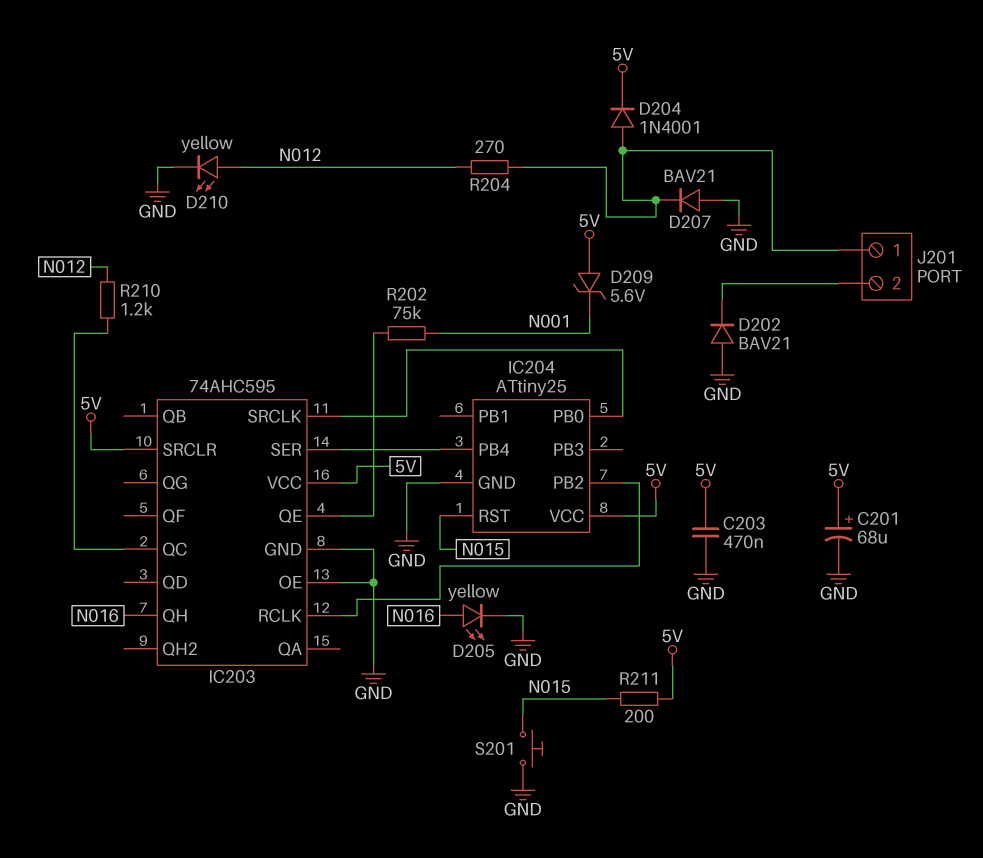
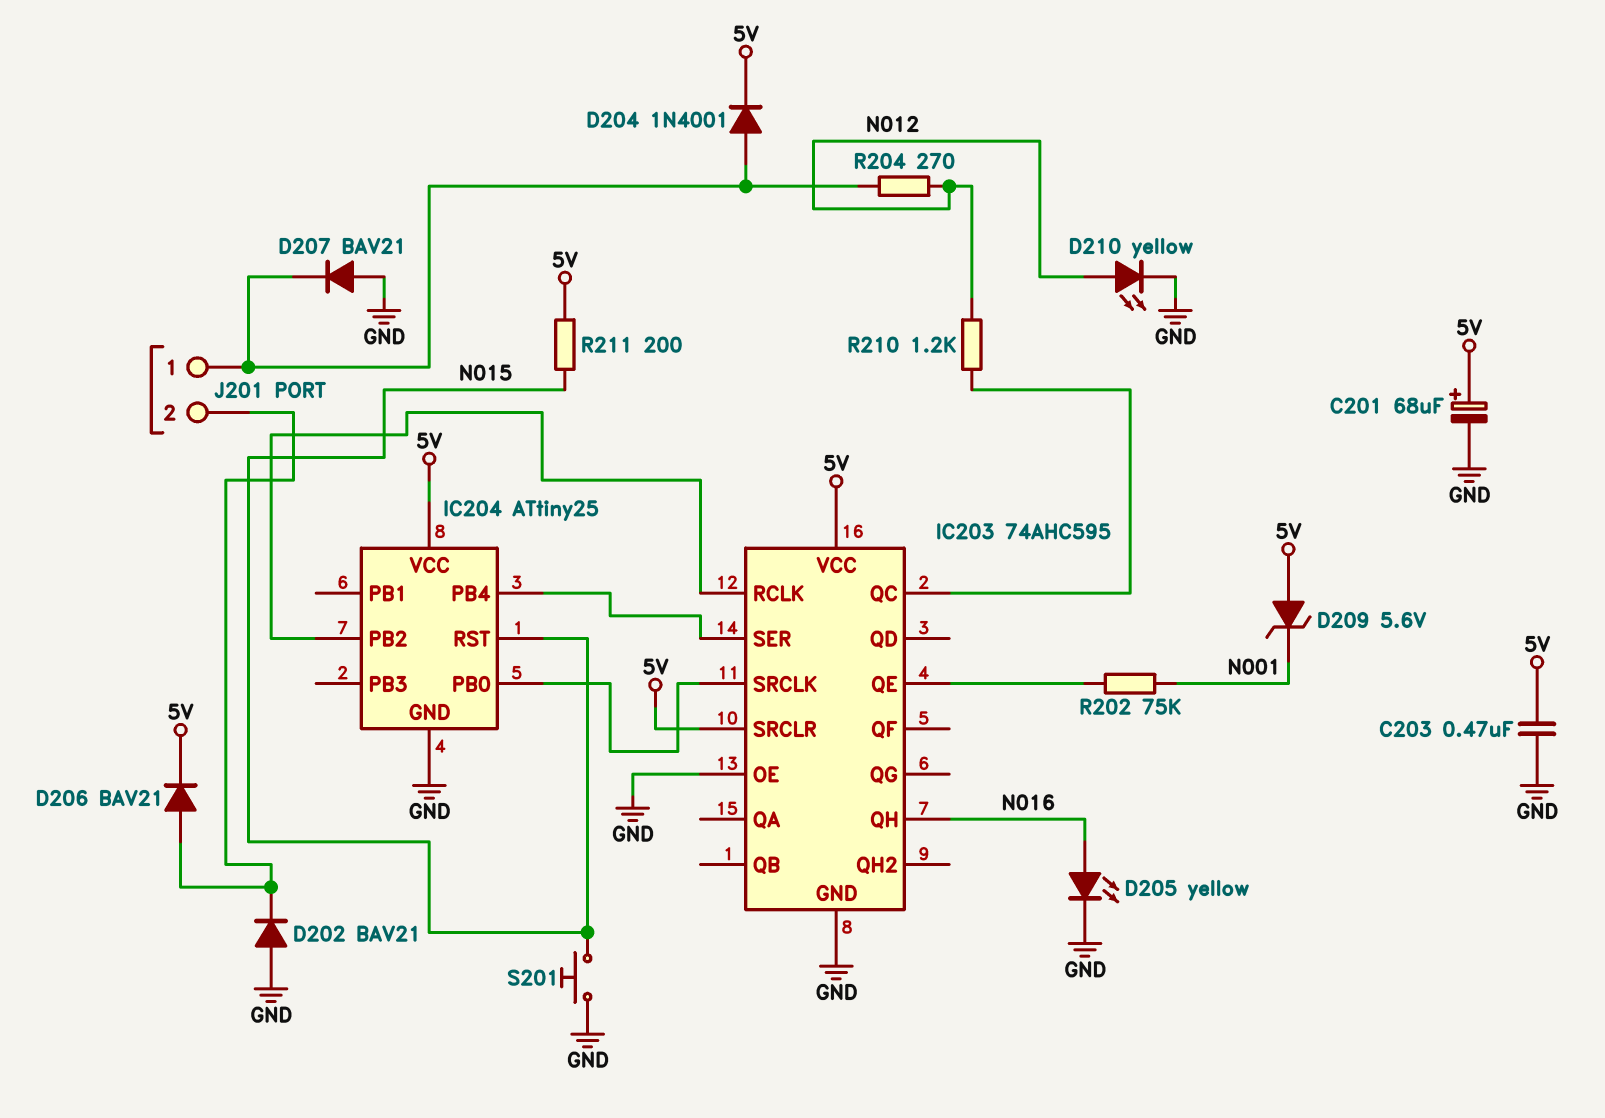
D206: none -> diode BAV21 (A J201/2, K 5V)

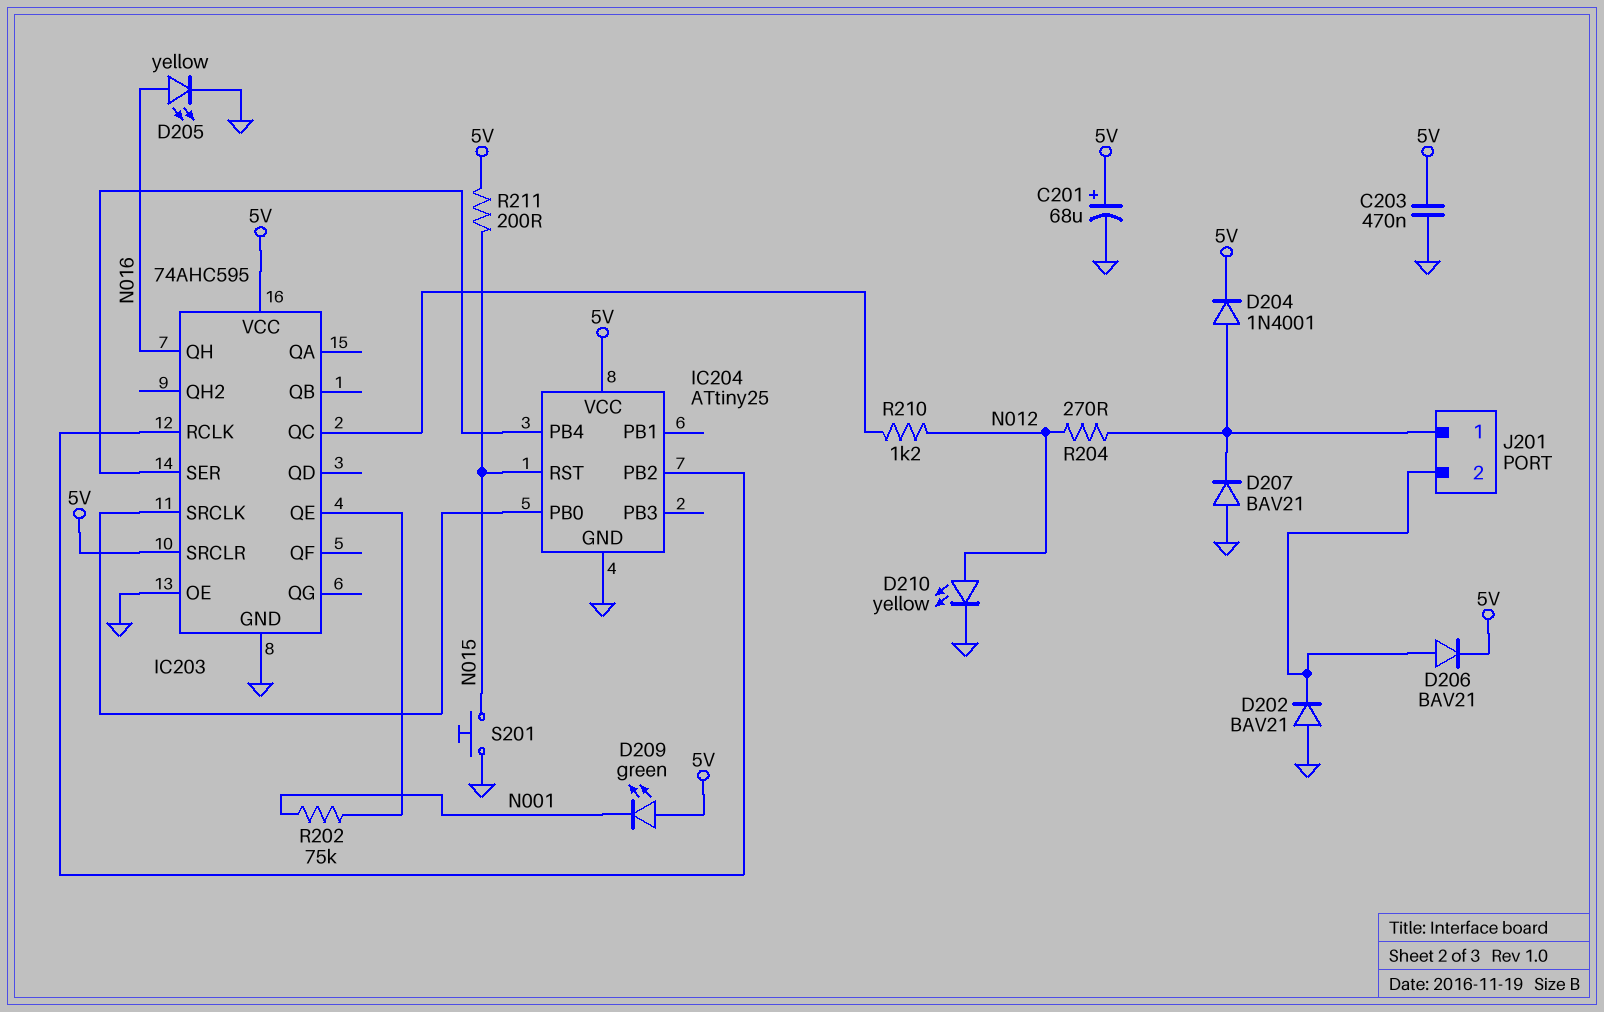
D209: zener 5.6V (A 5V, K N001) -> LED green (A 5V, K N001)

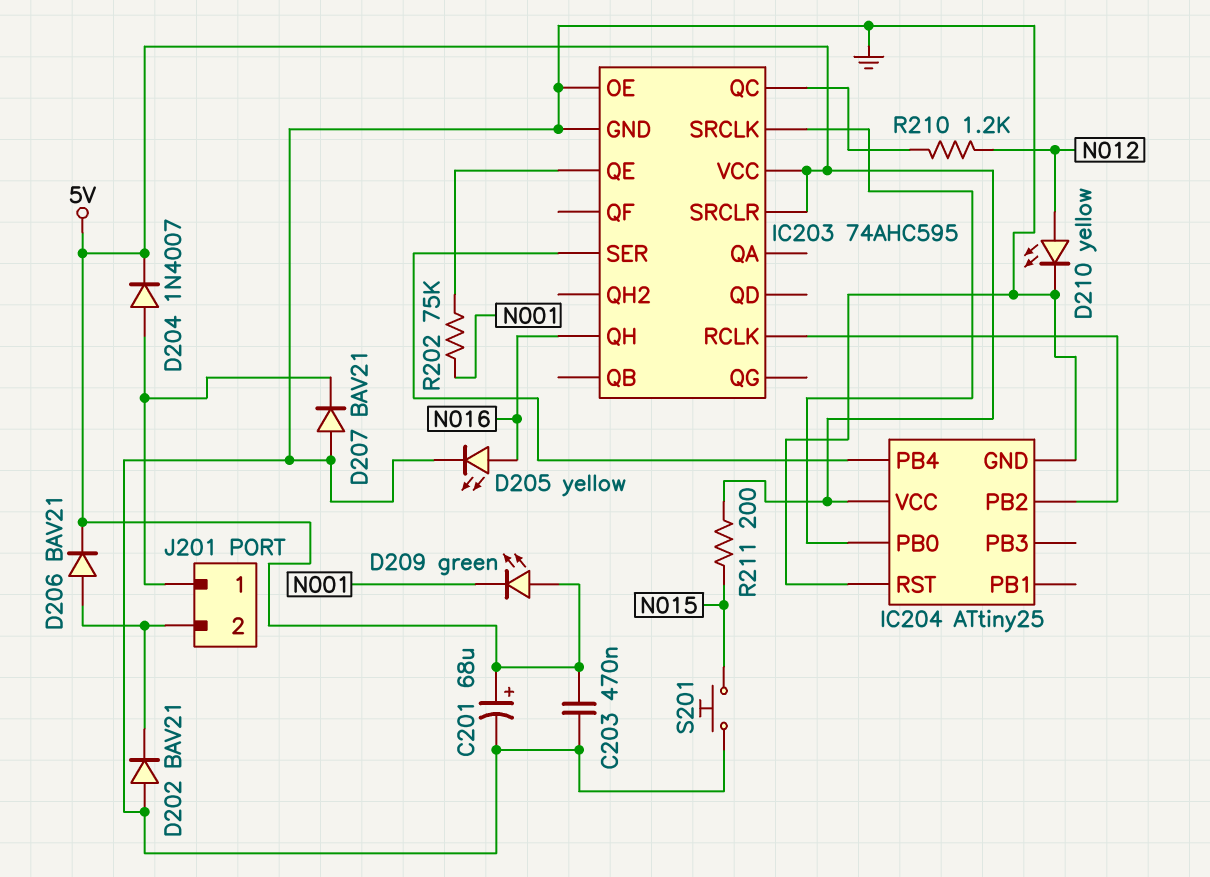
D204: diode 1N4001 (A J201/1, K 5V) -> diode 1N4007 (A J201/1, K 5V)
IC204 pin RST: N015 -> GND
R204: 270 (J201/1, N012) -> none

